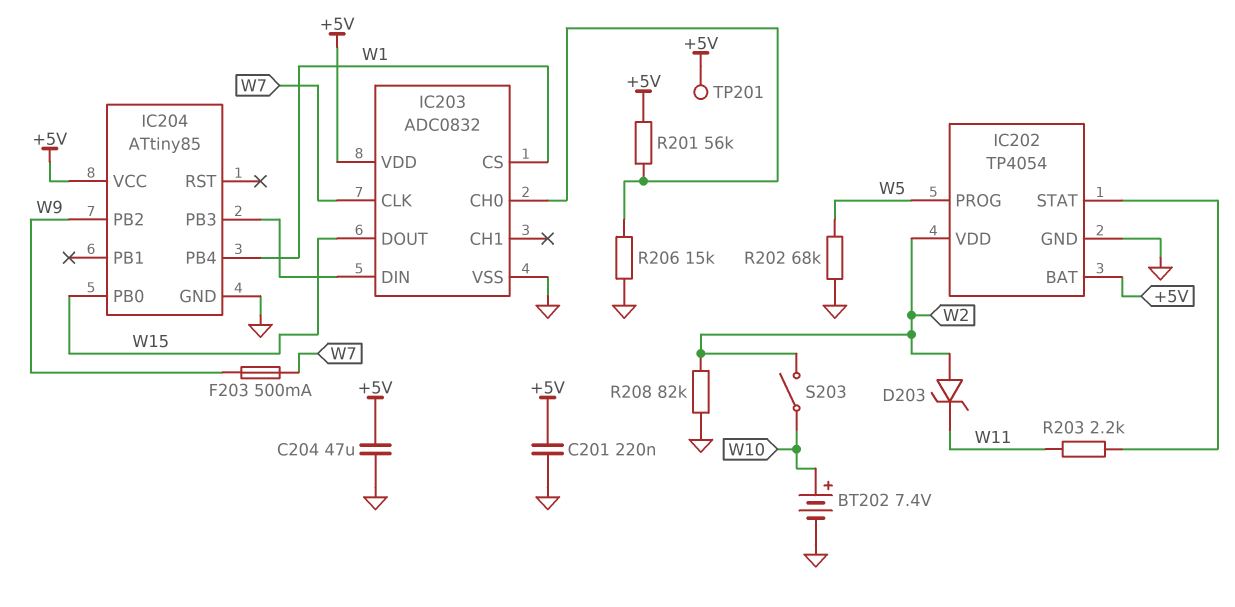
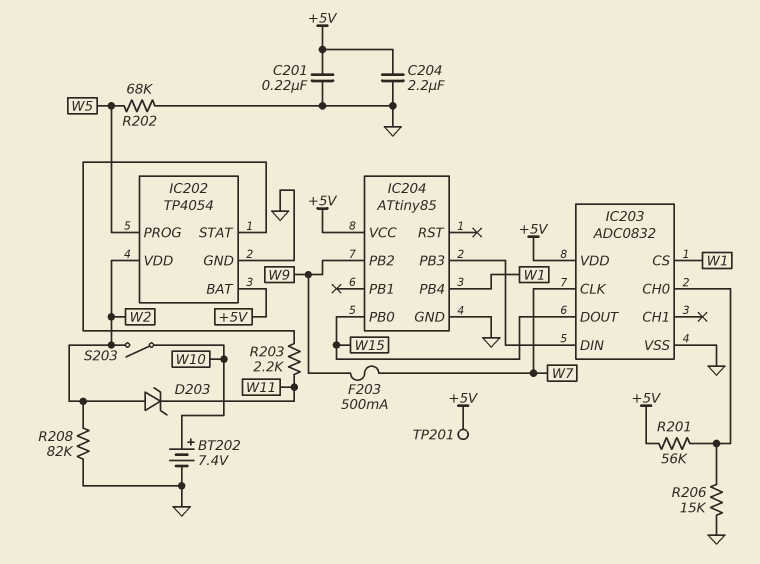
C204: 47uF (+5V, GND) -> 2.2uF (+5V, GND)

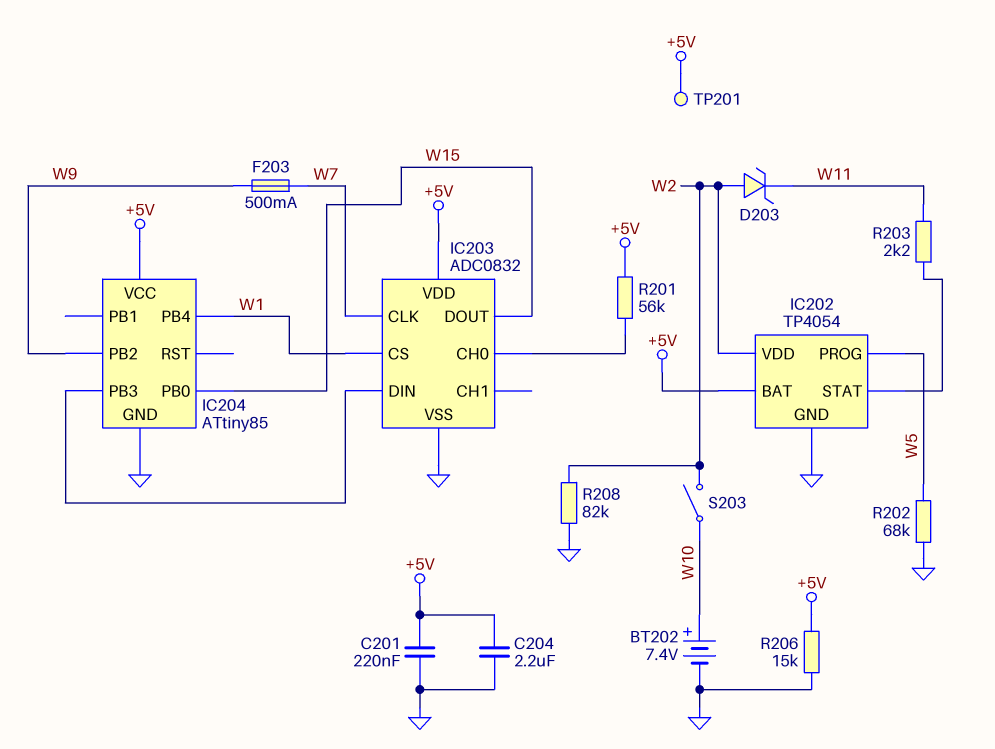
R206: 15k (GND, IC203/CH0) -> 15k (+5V, GND)

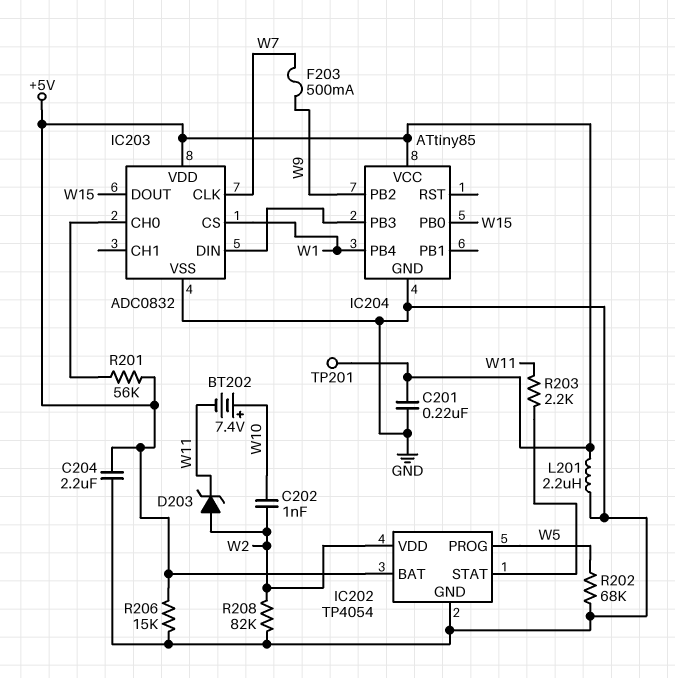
BT202: 7.4V (plus W10, minus GND) -> 7.4V (plus W10, minus W11)
C202: none -> 1nF (W2, W10)
L201: none -> 2.2uH (+5V, GND)
S203: switch (W2, W10) -> none

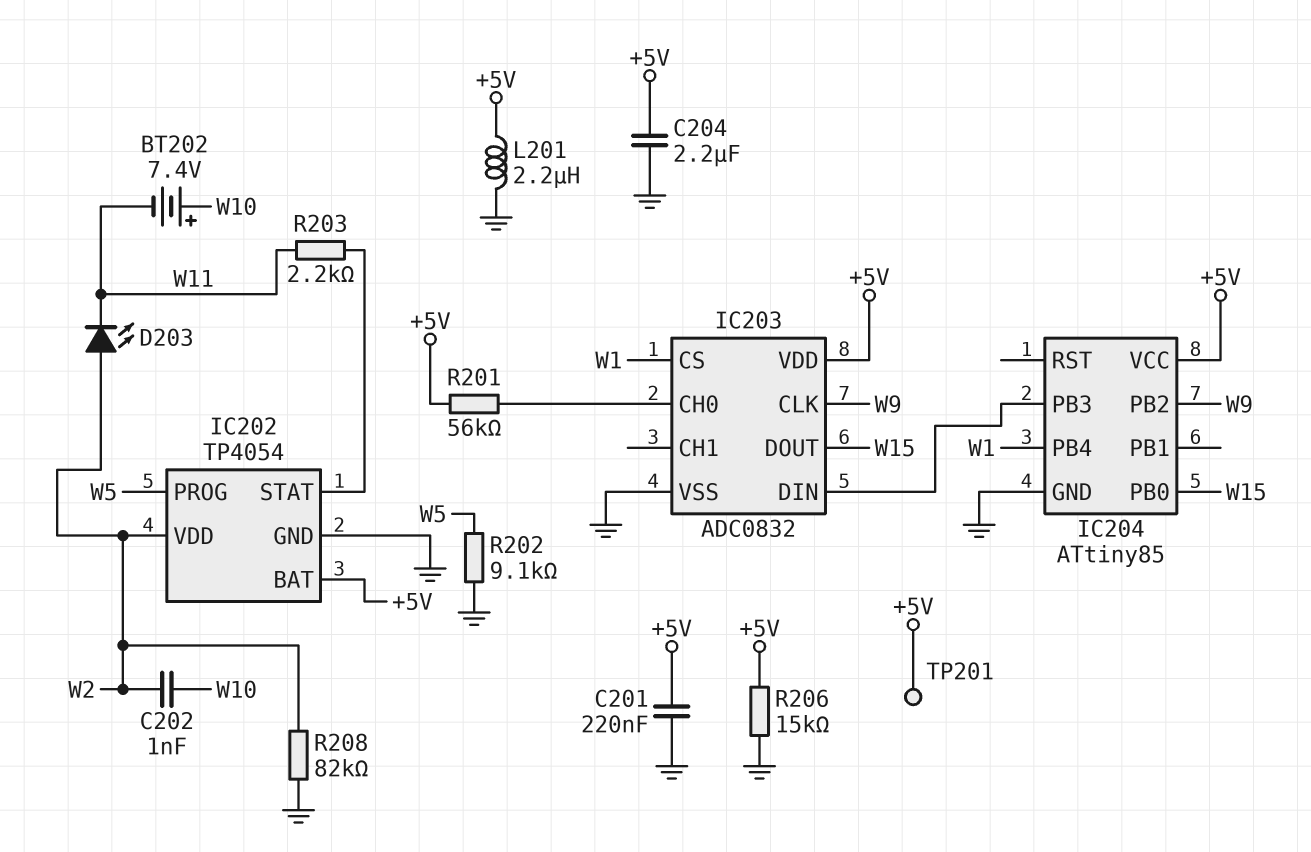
D203: zener (A W2, K W11) -> LED (A W2, K W11)
F203: 500mA (W7, W9) -> none
IC203 pin CLK: W7 -> W9
R202: 68k (GND, W5) -> 9.1k (GND, W5)

